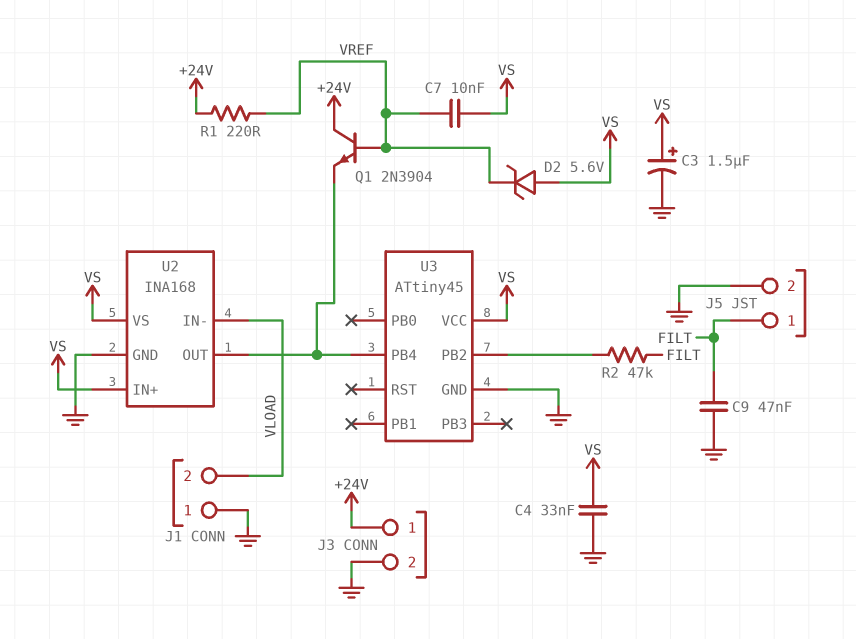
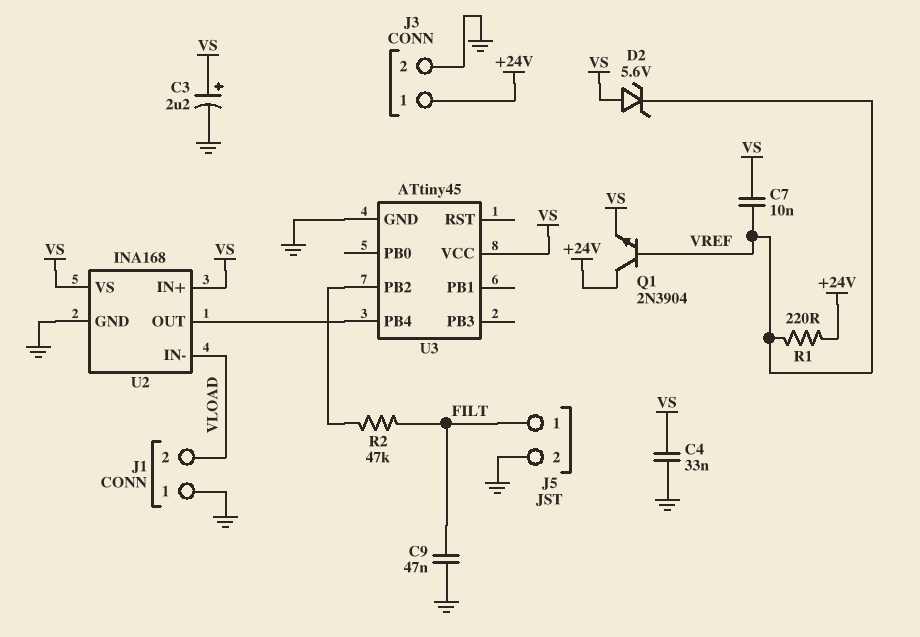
C3: 1.5uF (plus VS, minus GND) -> 2.2uF (plus VS, minus GND)
Q1: NPN 2N3904 (B VREF, C +24V, E U2/OUT) -> NPN 2N3904 (B VREF, C +24V, E VS)

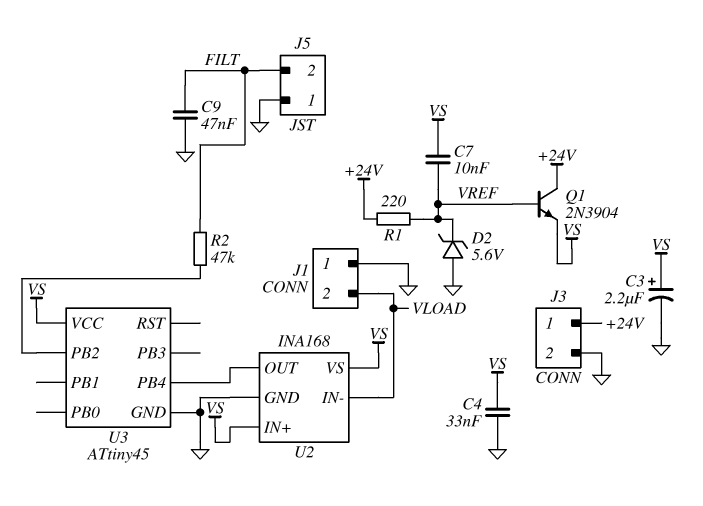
D2: zener 5.6V (A VS, K VREF) -> zener 5.6V (A GND, K VREF)
J5 pin 1: FILT -> GND
J5 pin 2: GND -> FILT

